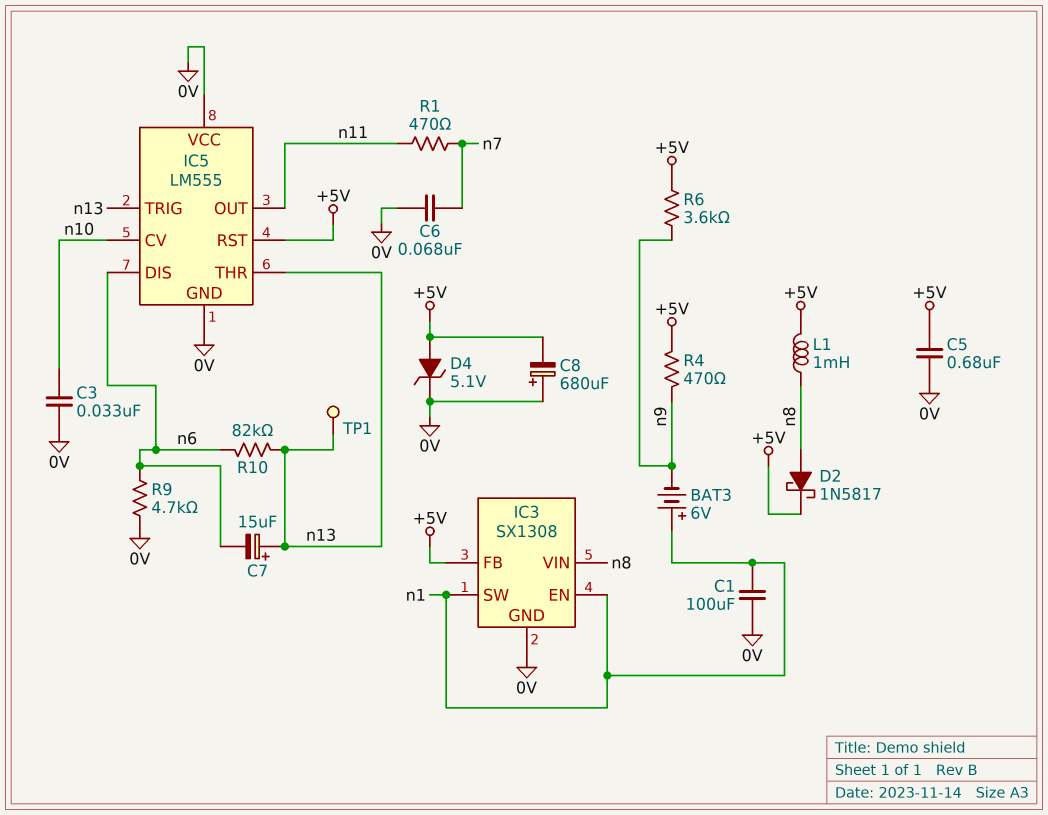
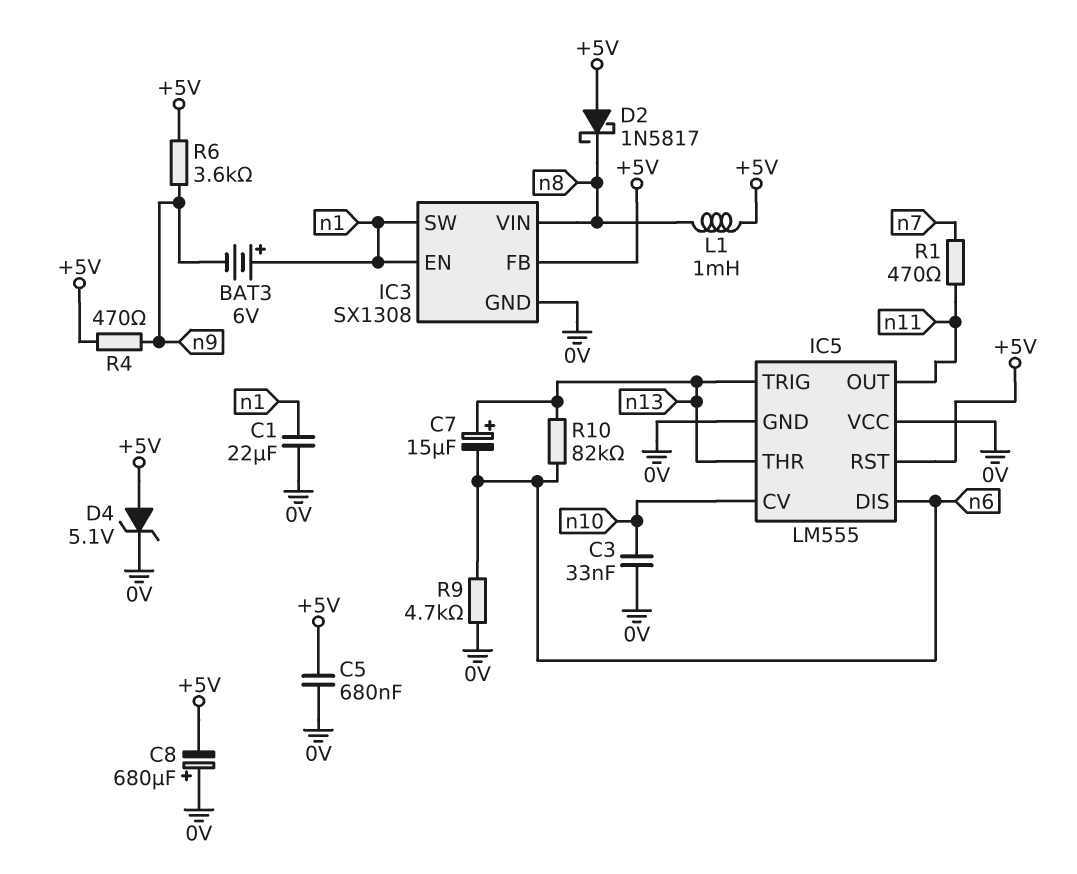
C1: 100uF (0V, n1) -> 22uF (0V, n1)
C6: 68nF (0V, n7) -> none
D2: schottky 1N5817 (A n8, K +5V) -> schottky 1N5817 (A +5V, K n8)
TP1: test point (n13) -> none

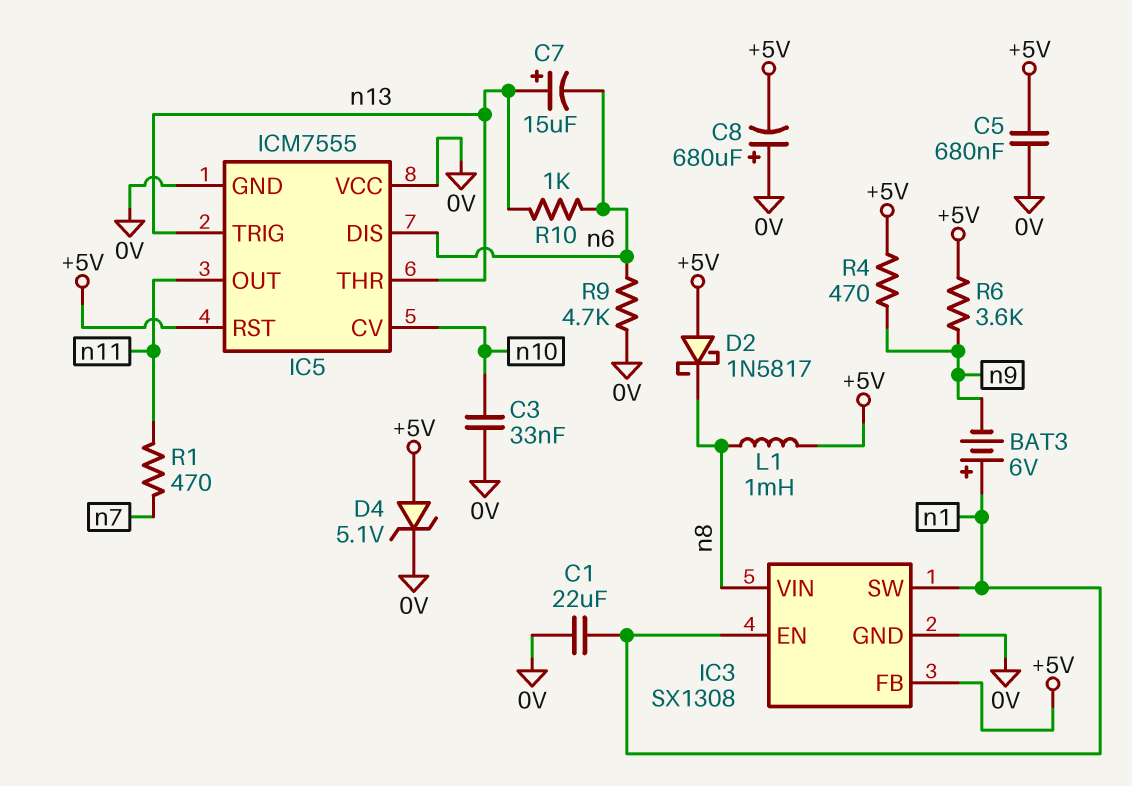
IC5: LM555 -> ICM7555
R10: 82k (n6, n13) -> 1k (n6, n13)

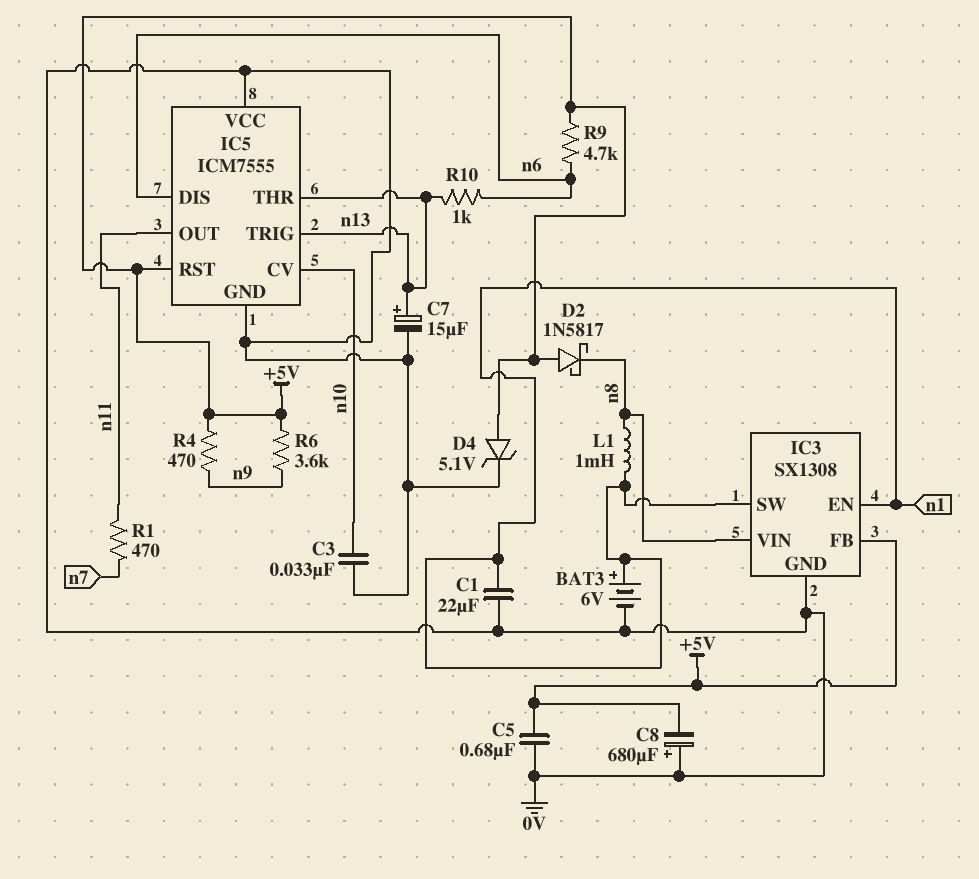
BAT3: 6V (plus n1, minus n9) -> 6V (plus n1, minus 0V)
C7: 15uF (plus n13, minus n6) -> 15uF (plus n13, minus 0V)
L1: 1mH (+5V, n8) -> 1mH (n1, n8)
R9: 4.7k (0V, n6) -> 4.7k (+5V, n6)

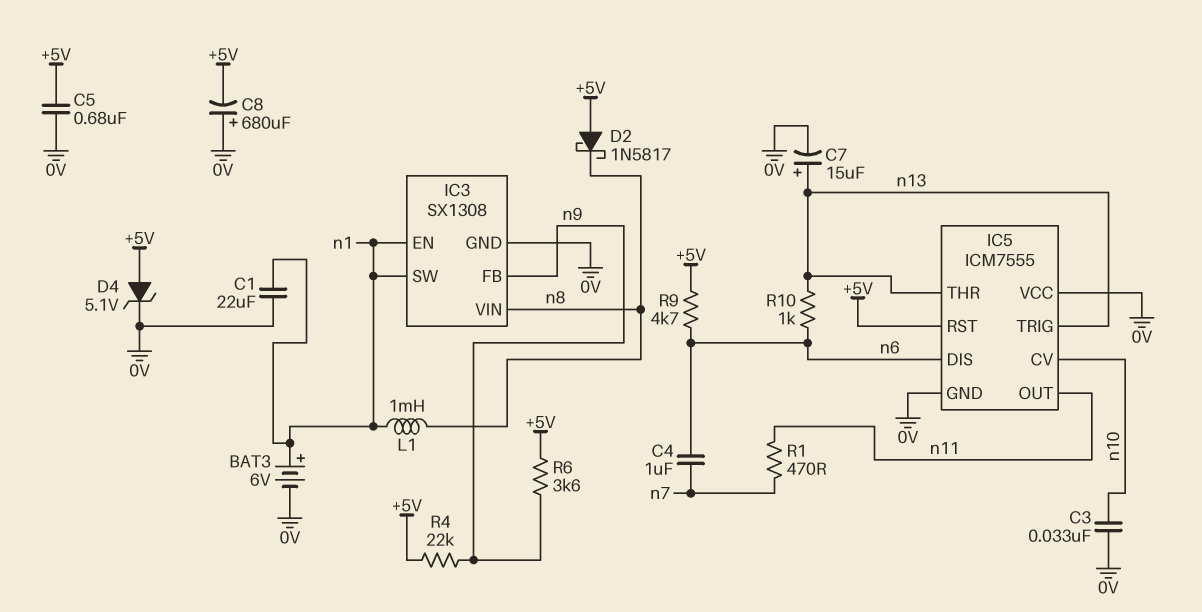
C4: none -> 1uF (n6, n7)
IC3 pin FB: +5V -> n9
R4: 470 (+5V, n9) -> 22k (+5V, n9)

